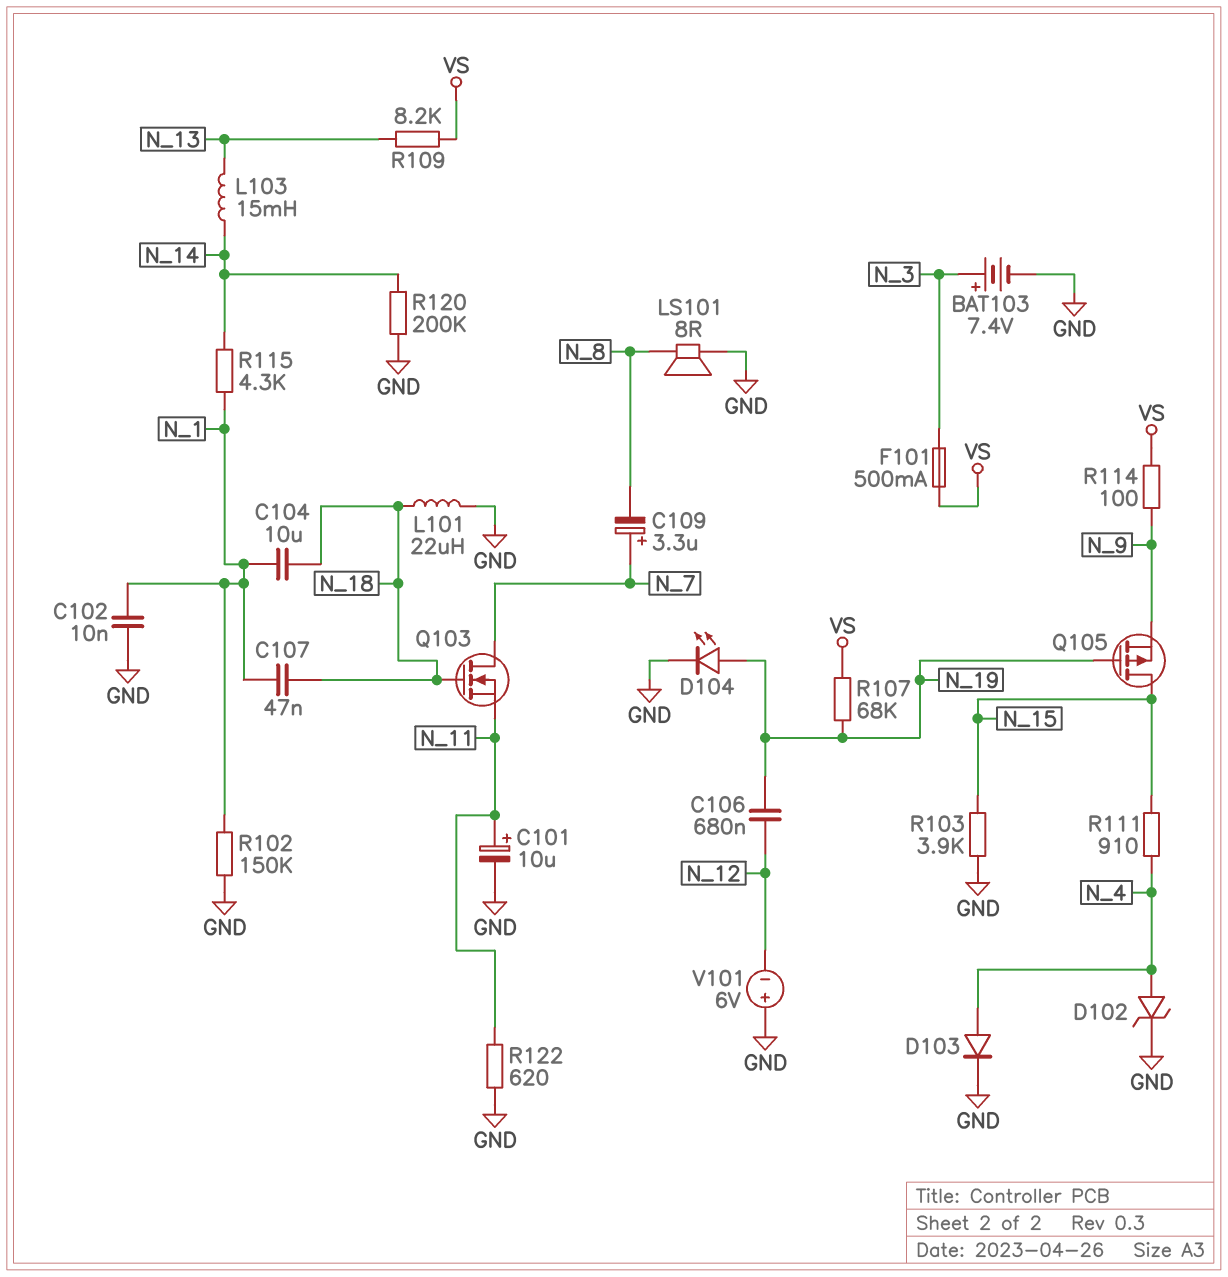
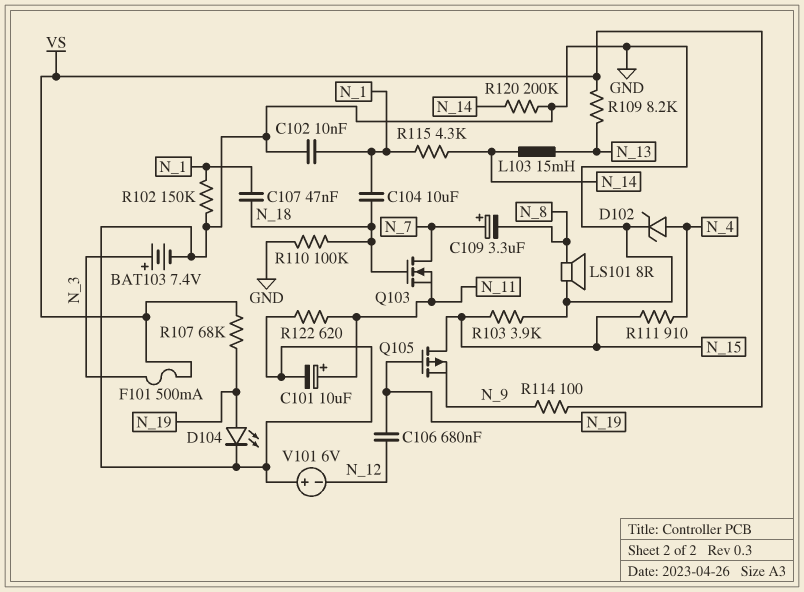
D103: diode (A N_4, K GND) -> none
L101: 22uH (GND, N_18) -> none
R110: none -> 100k (GND, N_18)

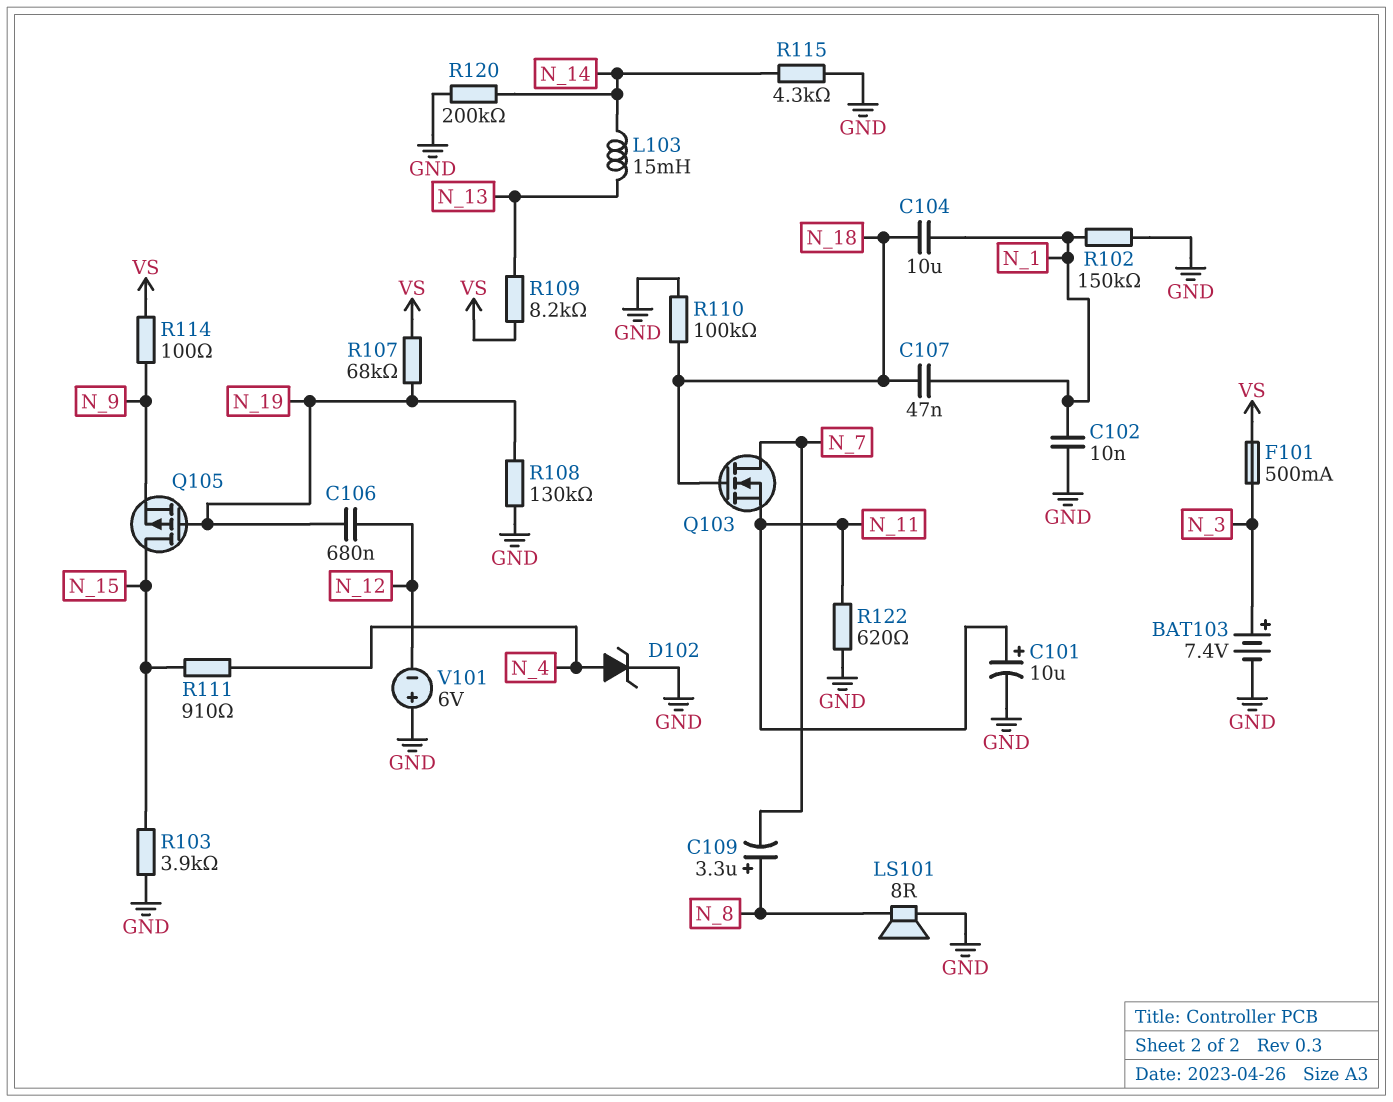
C109: 3.3uF (plus N_7, minus N_8) -> 3.3uF (plus N_8, minus N_7)
D104: LED (A N_19, K GND) -> none
R108: none -> 130k (GND, N_19)
R115: 4.3k (N_1, N_14) -> 4.3k (GND, N_14)

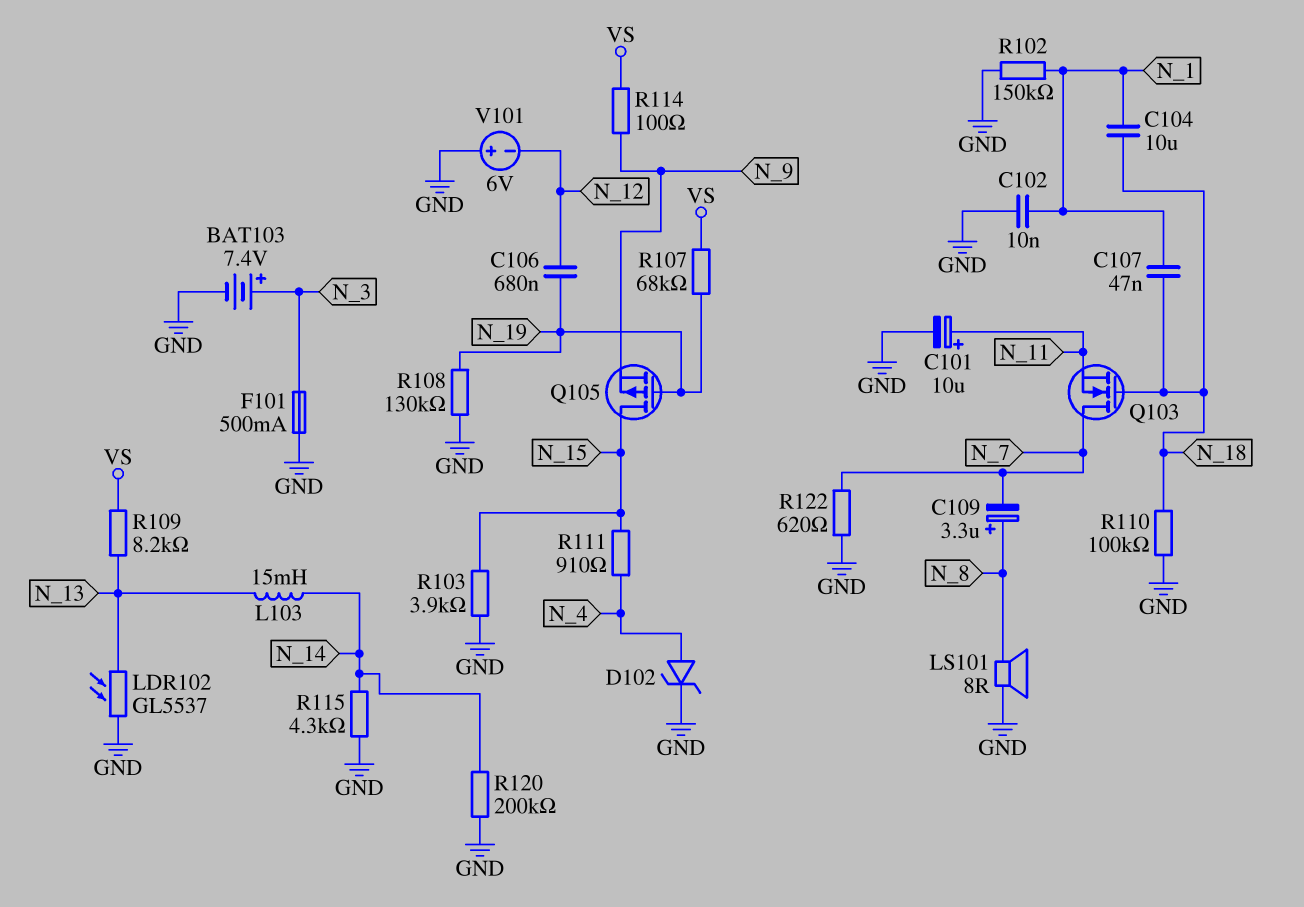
F101: 500mA (N_3, VS) -> 500mA (GND, N_3)
LDR102: none -> GL5537 (GND, N_13)
R122: 620 (GND, N_11) -> 620 (GND, N_7)

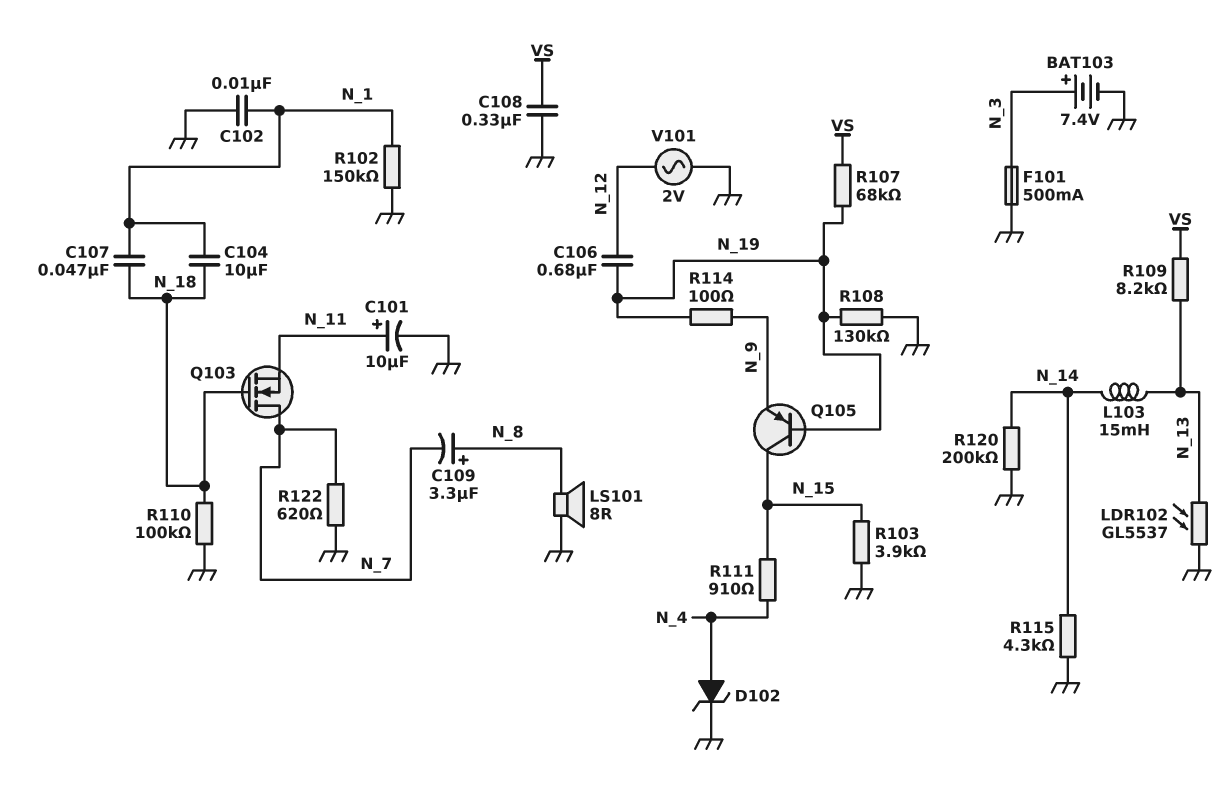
C108: none -> 330nF (GND, VS)
Q105: PMOS (G N_19, D N_15, S N_9) -> PNP (B N_19, C N_15, E N_9)
R114: 100 (N_9, VS) -> 100 (N_9, N_19)
V101: 6V (plus GND, minus N_12) -> AC 2V (GND, N_12)

